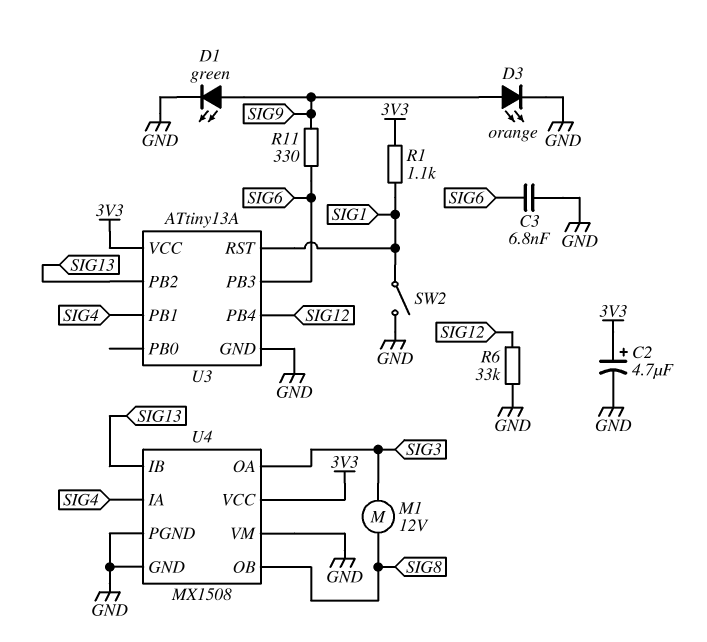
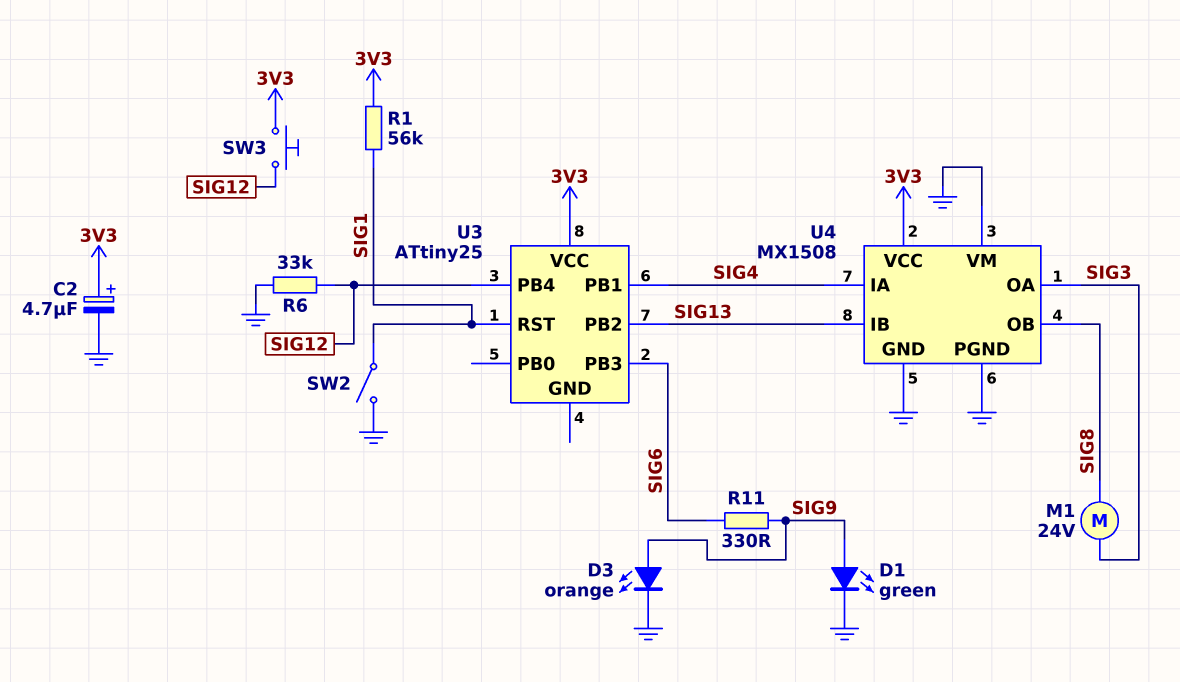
C3: 6.8nF (GND, SIG6) -> none
M1: motor 12V (SIG3, SIG8) -> motor 24V (SIG3, SIG8)
R1: 1.1k (3V3, SIG1) -> 56k (3V3, SIG1)
SW3: none -> button (3V3, SIG12)
U3: ATtiny13A -> ATtiny25
U3 pin GND: GND -> none

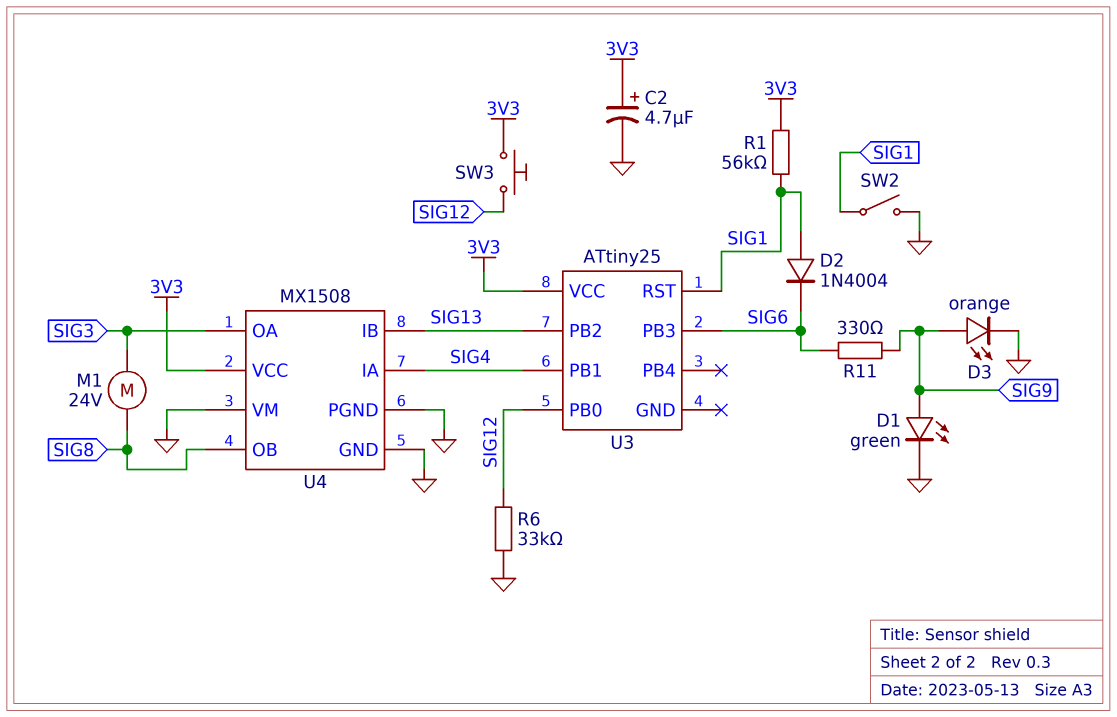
D2: none -> diode 1N4004 (A SIG1, K SIG6)
U3 pin PB0: none -> SIG12
U3 pin PB4: SIG12 -> none

